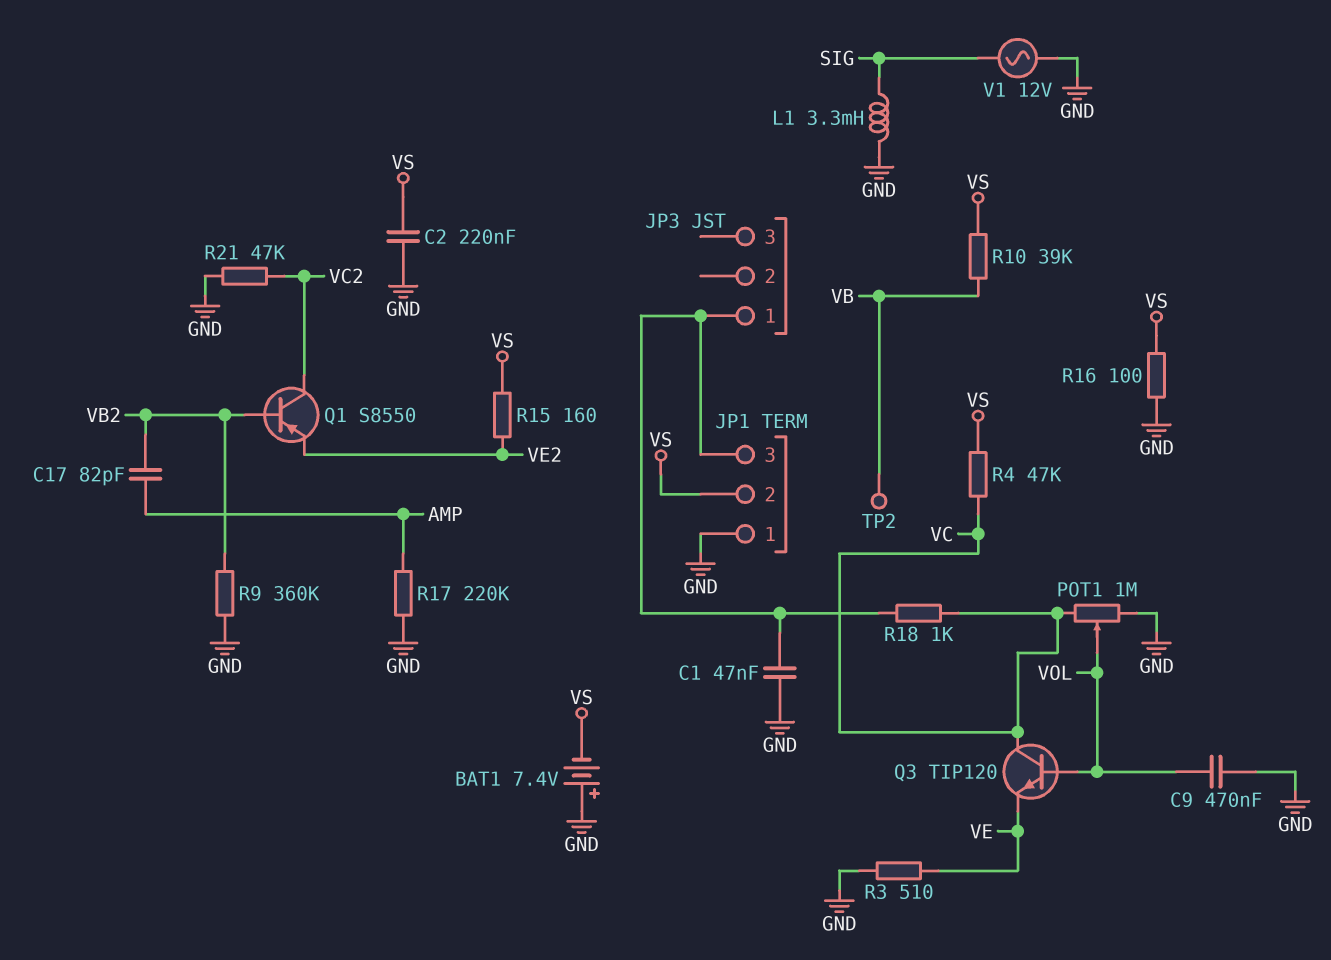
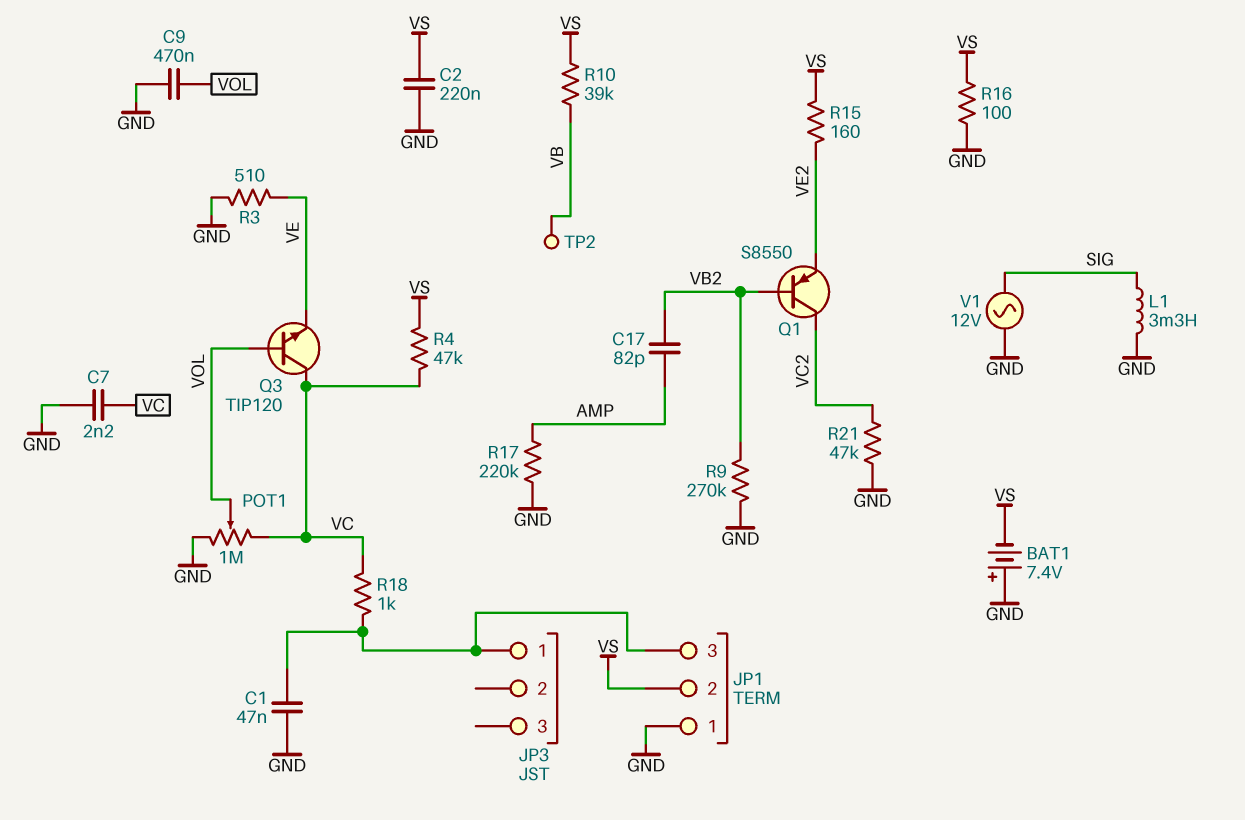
C7: none -> 2.2nF (GND, VC)
R9: 360k (GND, VB2) -> 270k (GND, VB2)

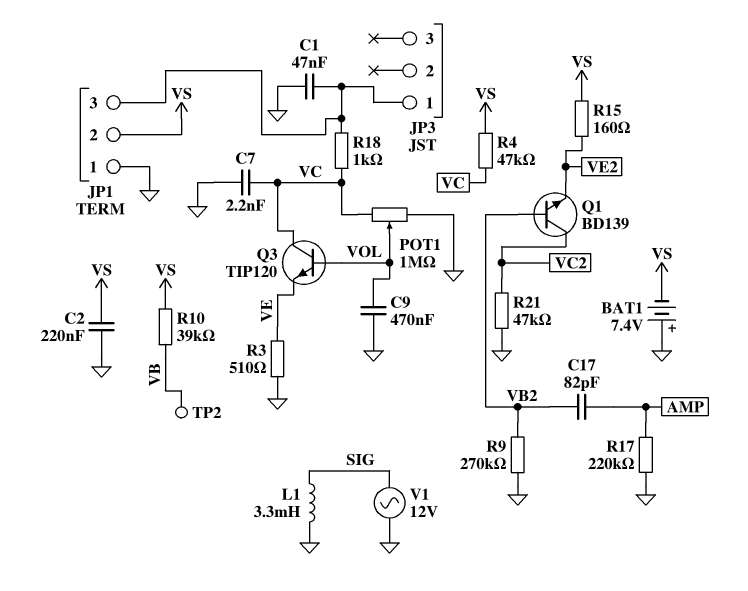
Q1: PNP S8550 (B VB2, C VC2, E VE2) -> NPN BD139 (B VB2, C VC2, E VE2)
R16: 100 (GND, VS) -> none

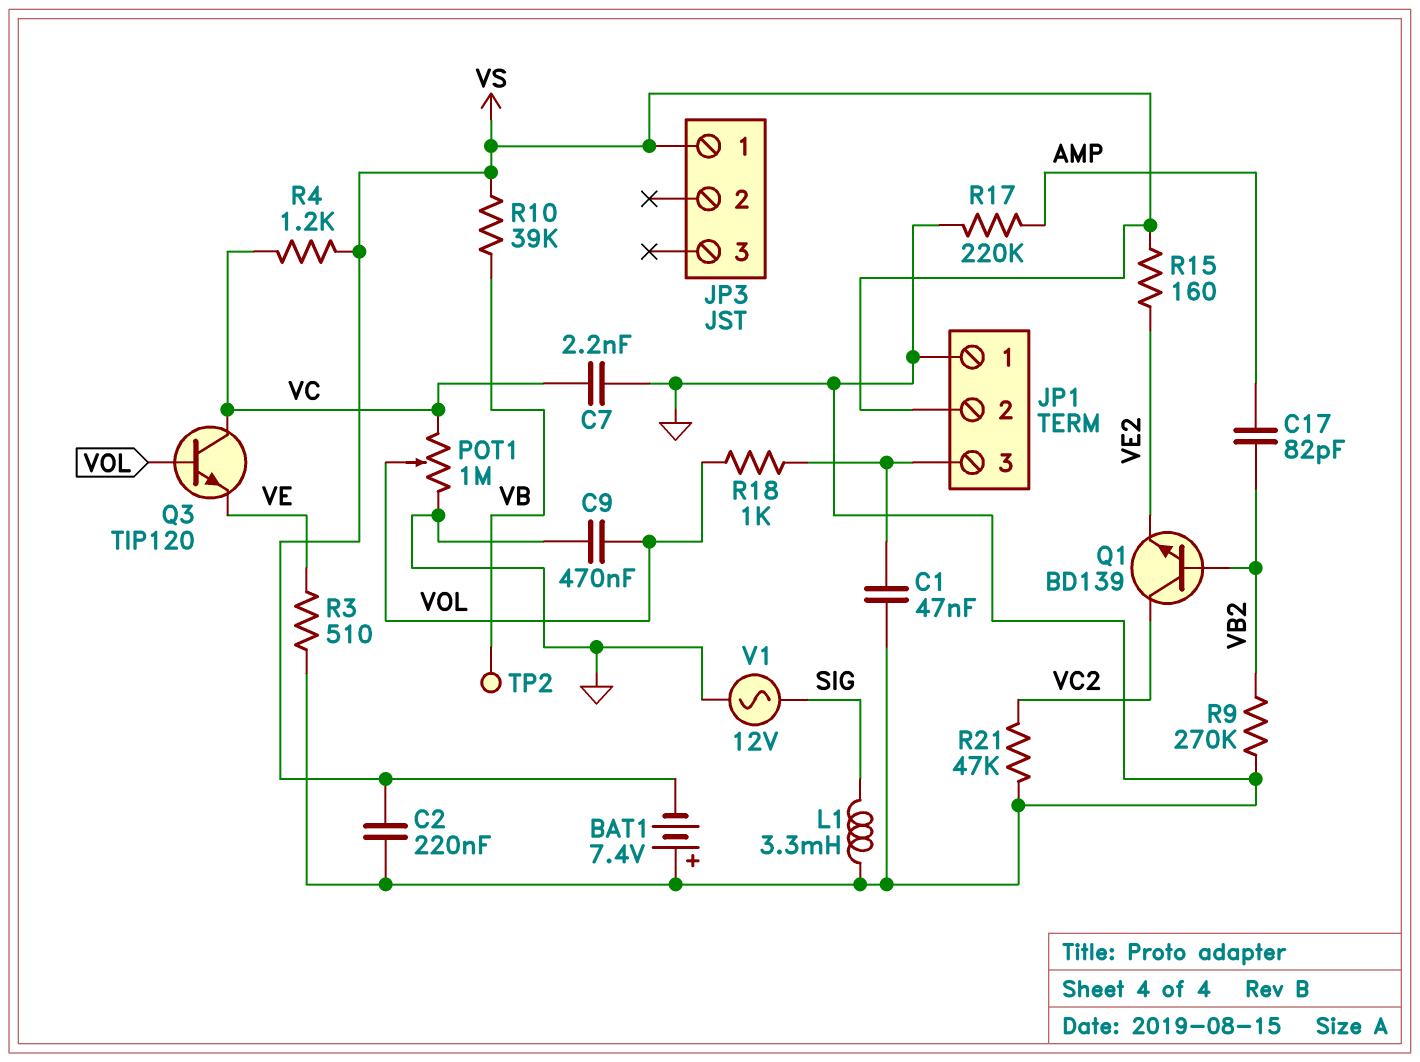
JP3 pin 1: JP1/3 -> VS
R4: 47k (VC, VS) -> 1.2k (VC, VS)
R18: 1k (JP1/3, VC) -> 1k (JP1/3, VOL)

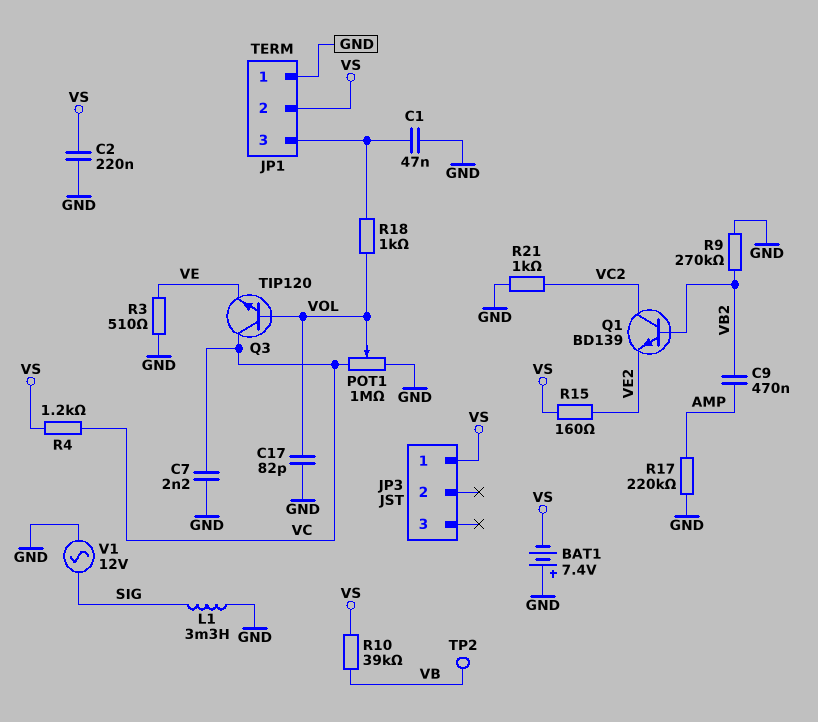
C9: 470nF (GND, VOL) -> 470nF (AMP, VB2)
C17: 82pF (AMP, VB2) -> 82pF (GND, VOL)
R21: 47k (GND, VC2) -> 1k (GND, VC2)

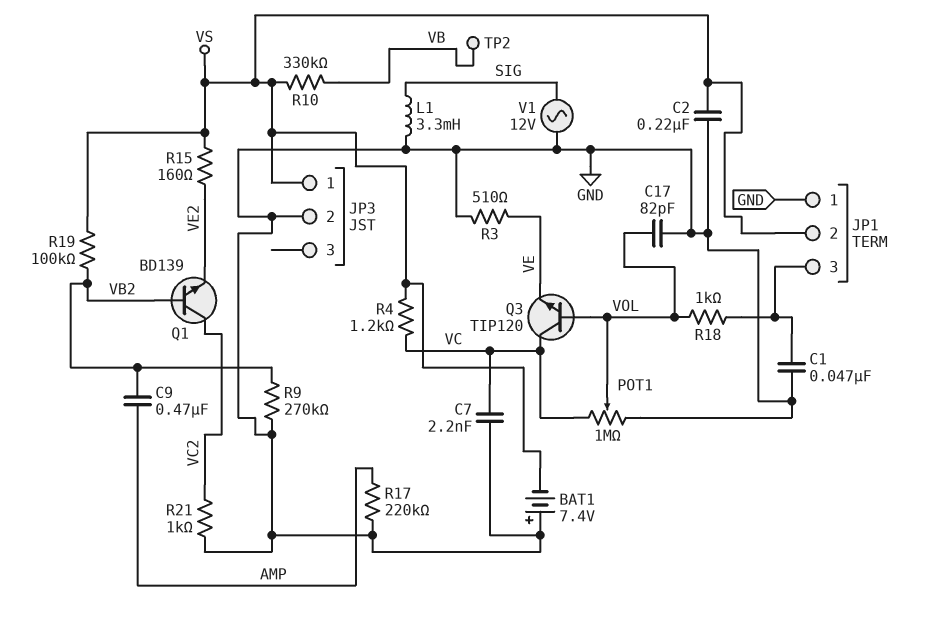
JP3 pin 2: none -> GND
R10: 39k (VB, VS) -> 330k (VB, VS)
R19: none -> 100k (VB2, VS)

